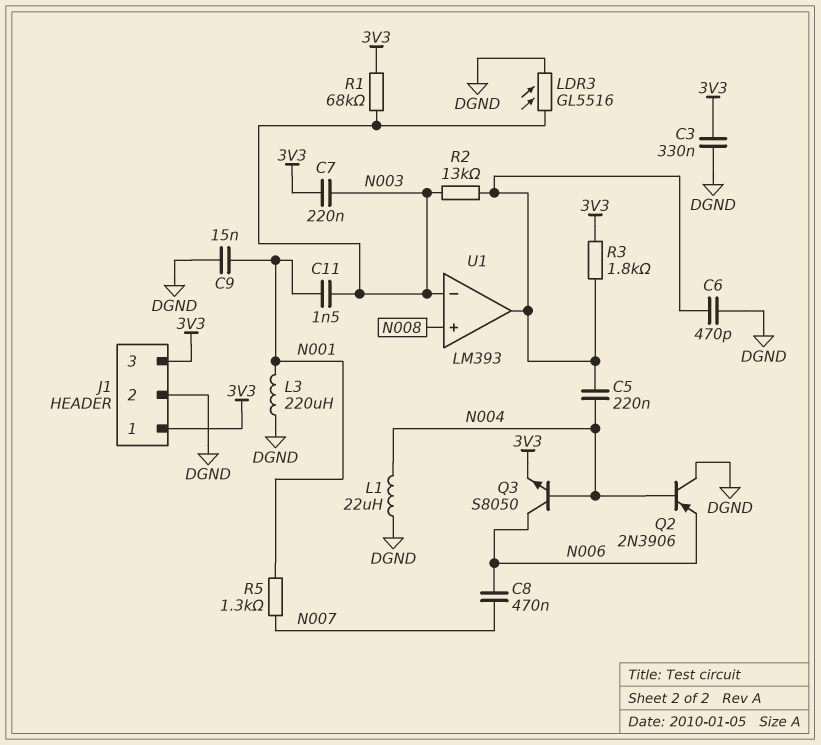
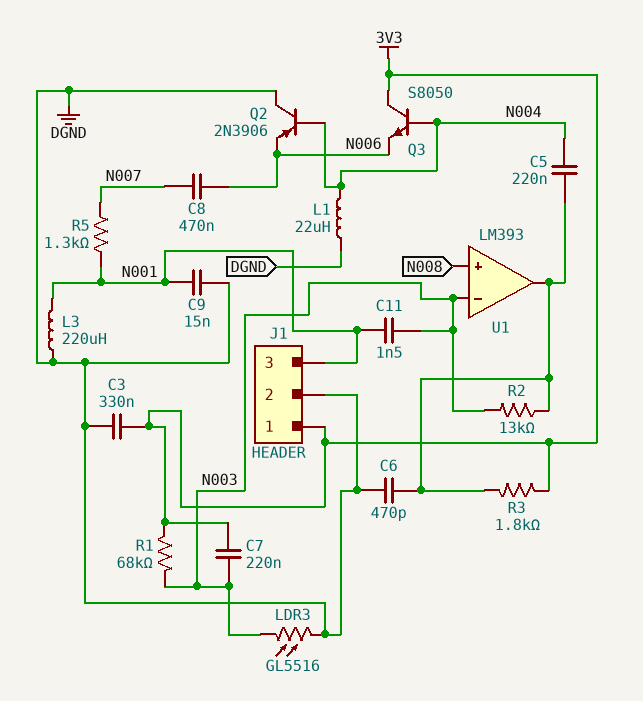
J1 pin 3: 3V3 -> N001
Q3: NPN S8050 (B N004, C N006, E 3V3) -> NPN S8050 (B N004, C 3V3, E N006)

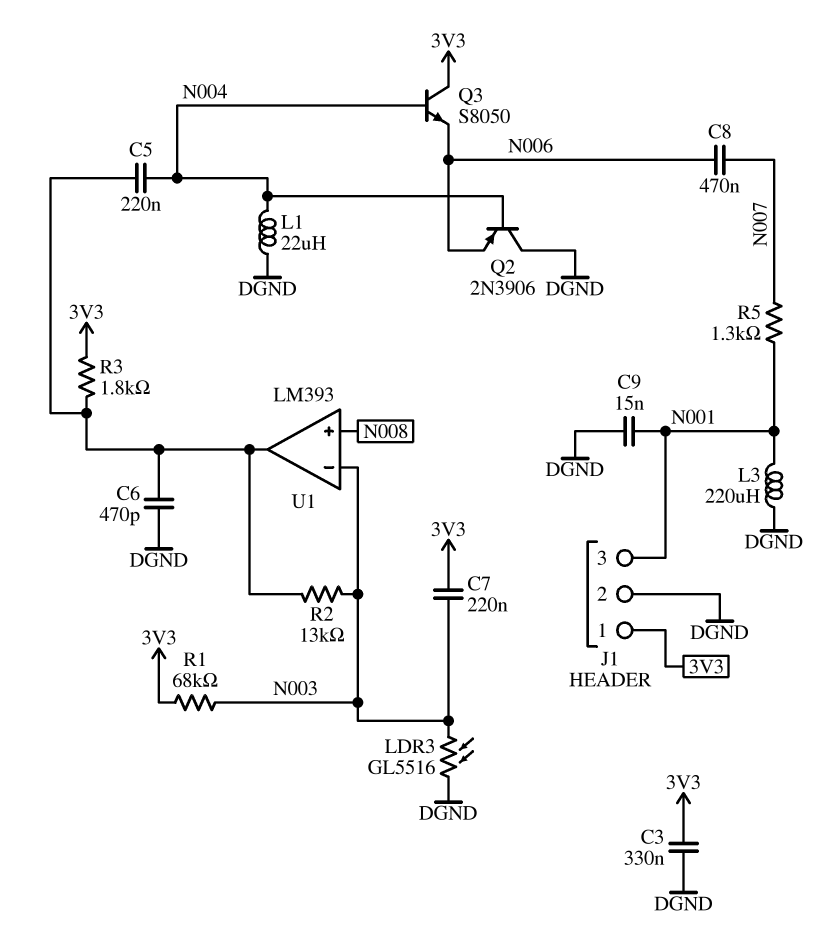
C11: 1.5nF (N001, N003) -> none

